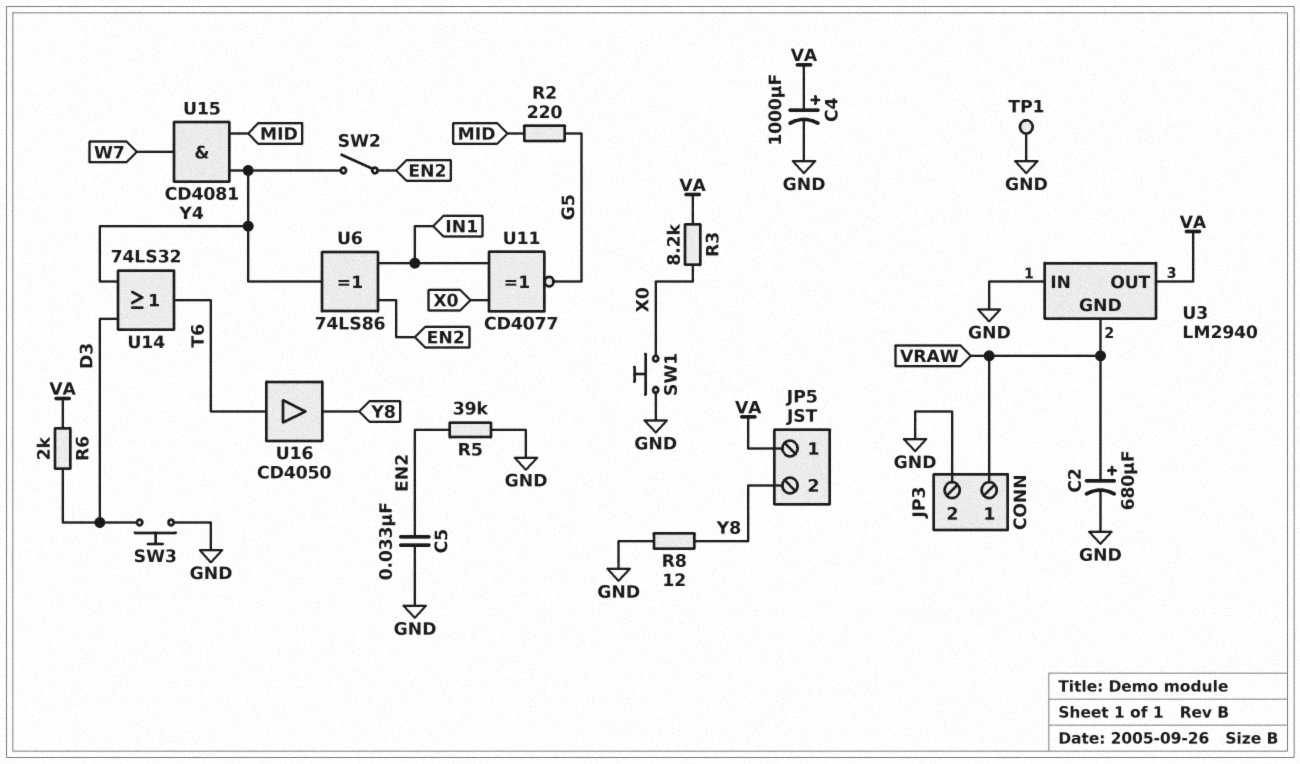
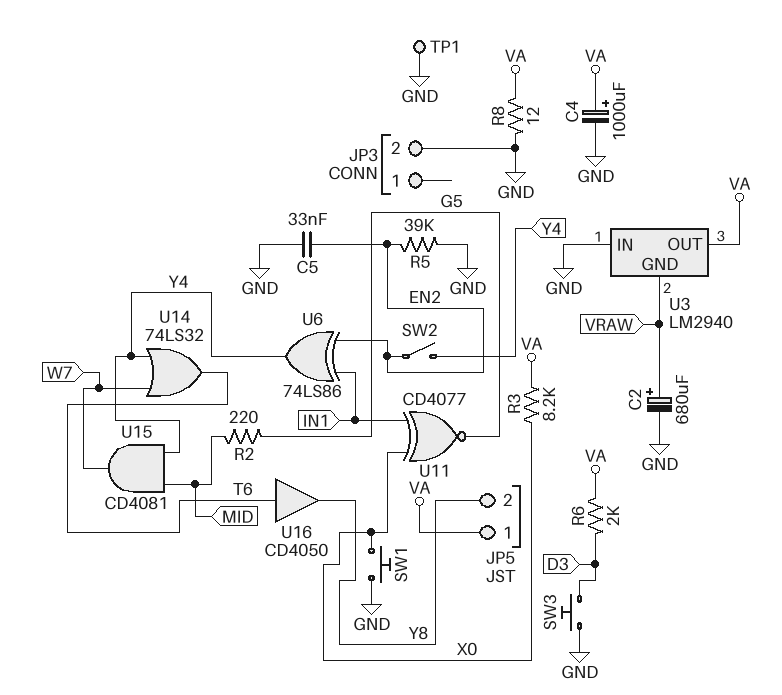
JP3 pin 1: VRAW -> none
R8: 12 (GND, Y8) -> 12 (GND, VA)
U14: OR 74LS32 (in D3, in Y4, out T6) -> OR 74LS32 (in W7, in Y4, out T6)

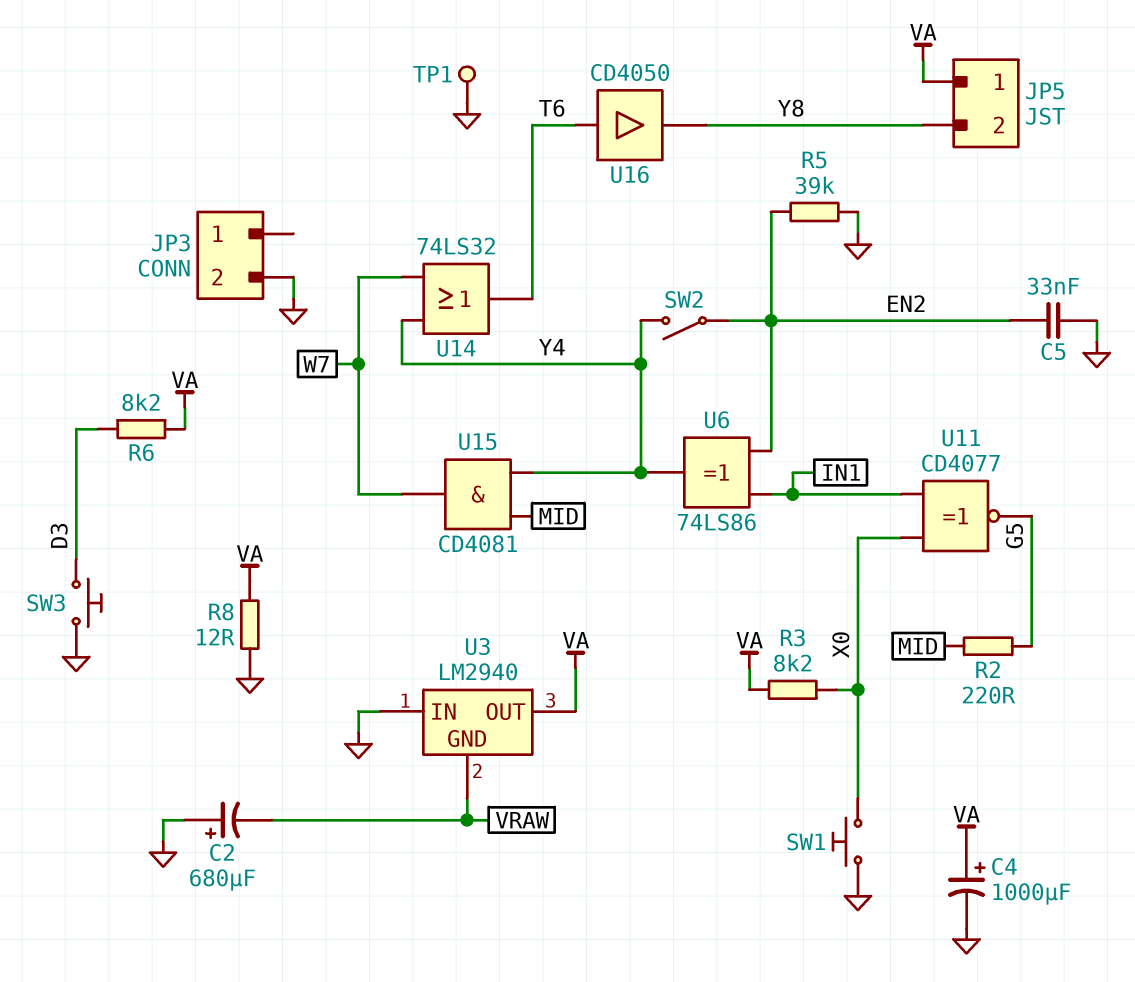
C2: 680uF (plus VRAW, minus GND) -> 680uF (plus GND, minus VRAW)
R6: 2k (D3, VA) -> 8.2k (D3, VA)

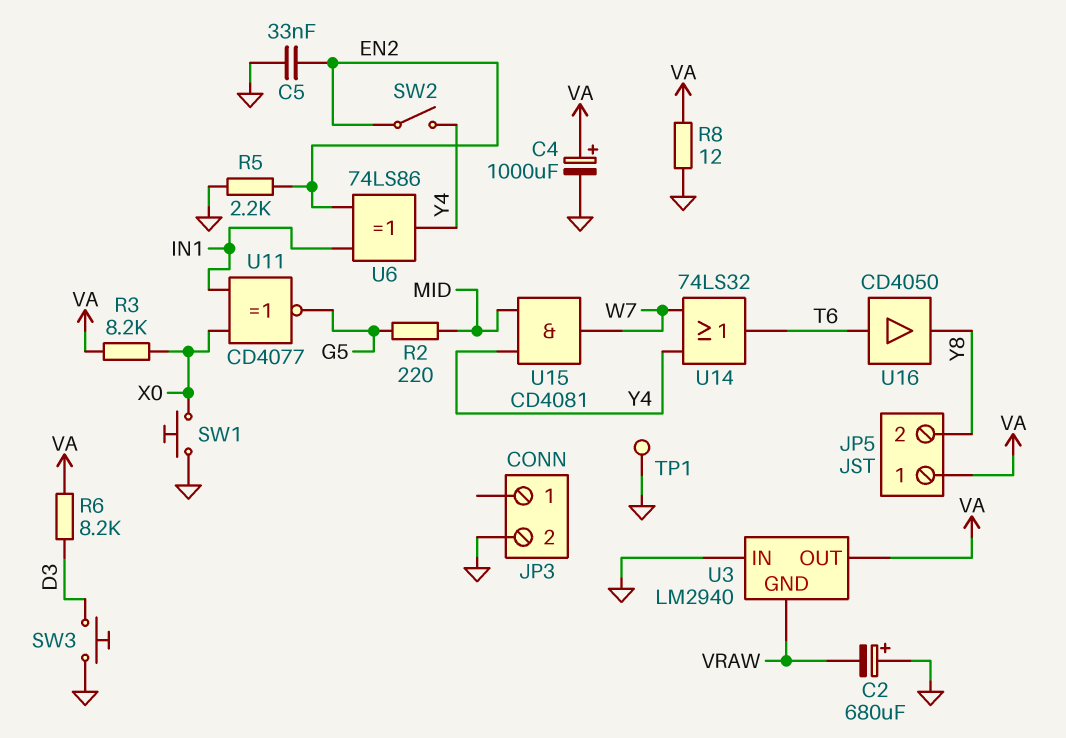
R5: 39k (EN2, GND) -> 2.2k (EN2, GND)

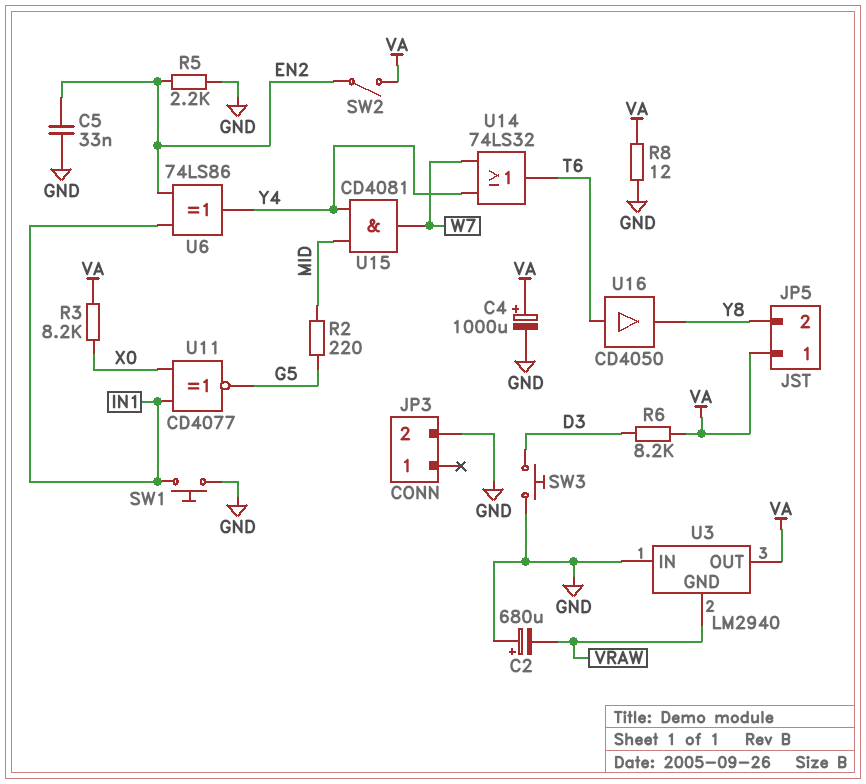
SW1: button (GND, X0) -> button (GND, IN1)
SW2: switch (EN2, Y4) -> switch (EN2, VA)
TP1: test point (GND) -> none

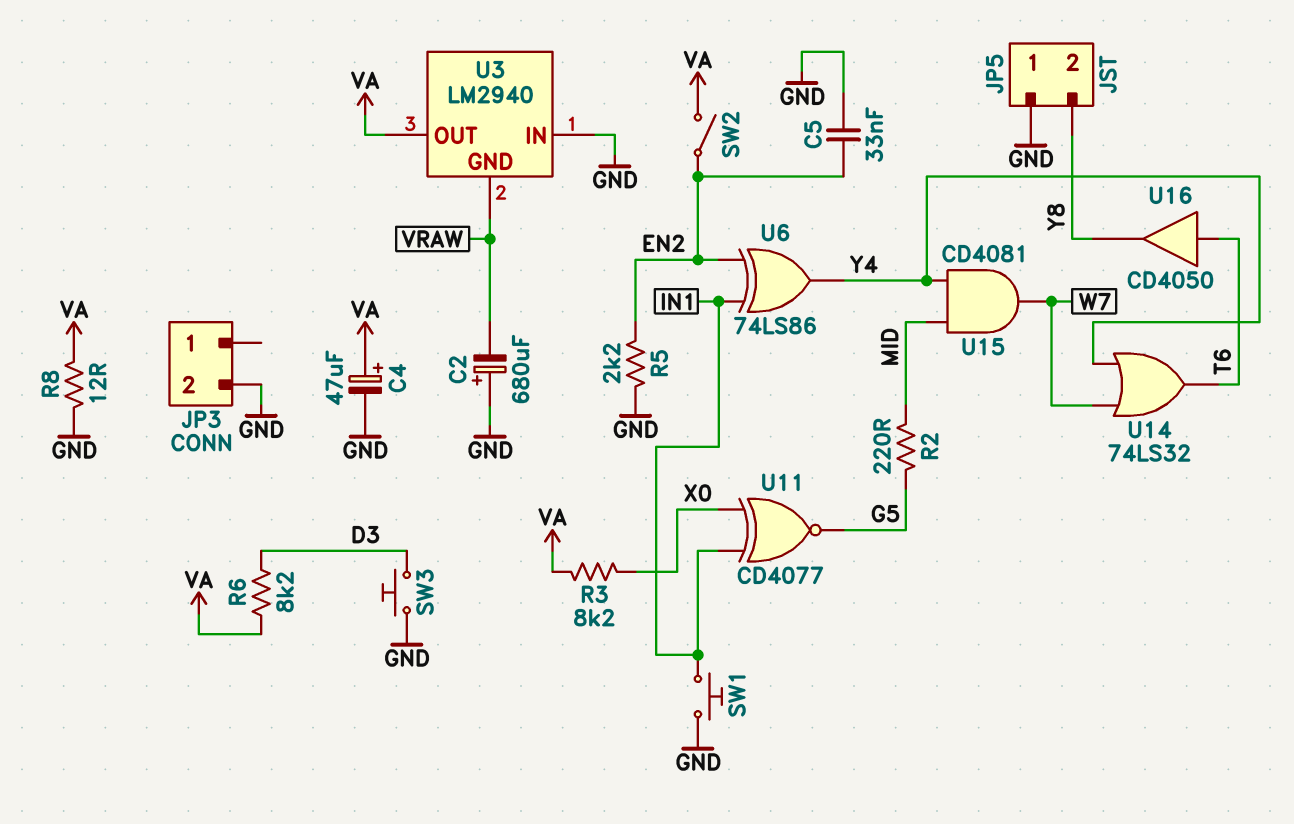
C4: 1000uF (plus VA, minus GND) -> 47uF (plus VA, minus GND)
JP5 pin 1: VA -> GND

